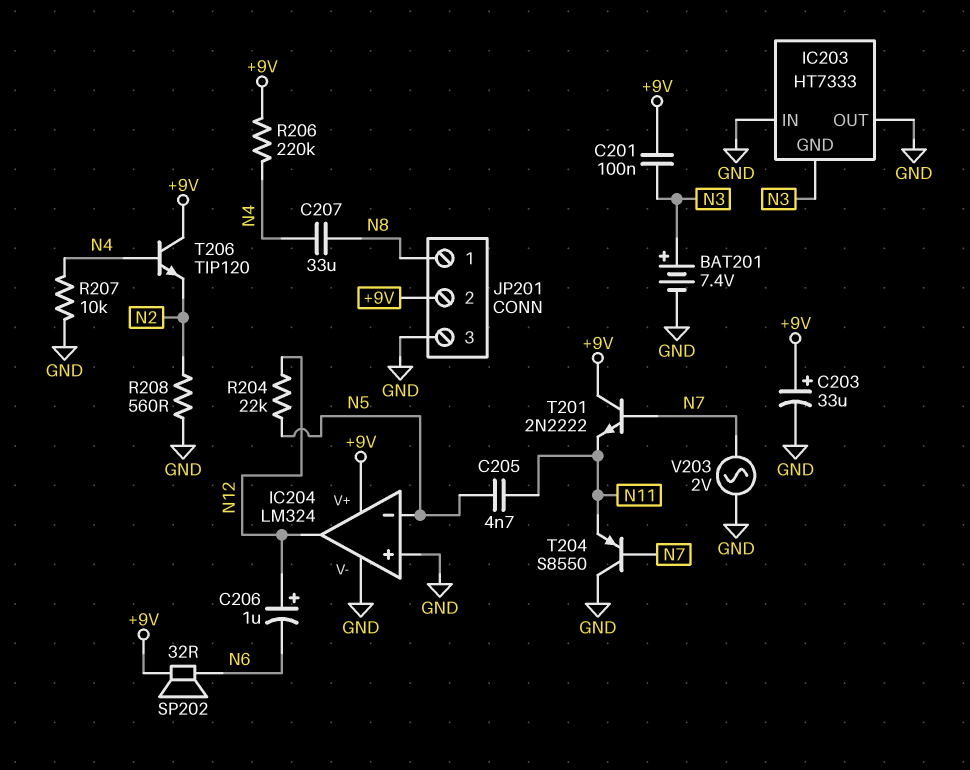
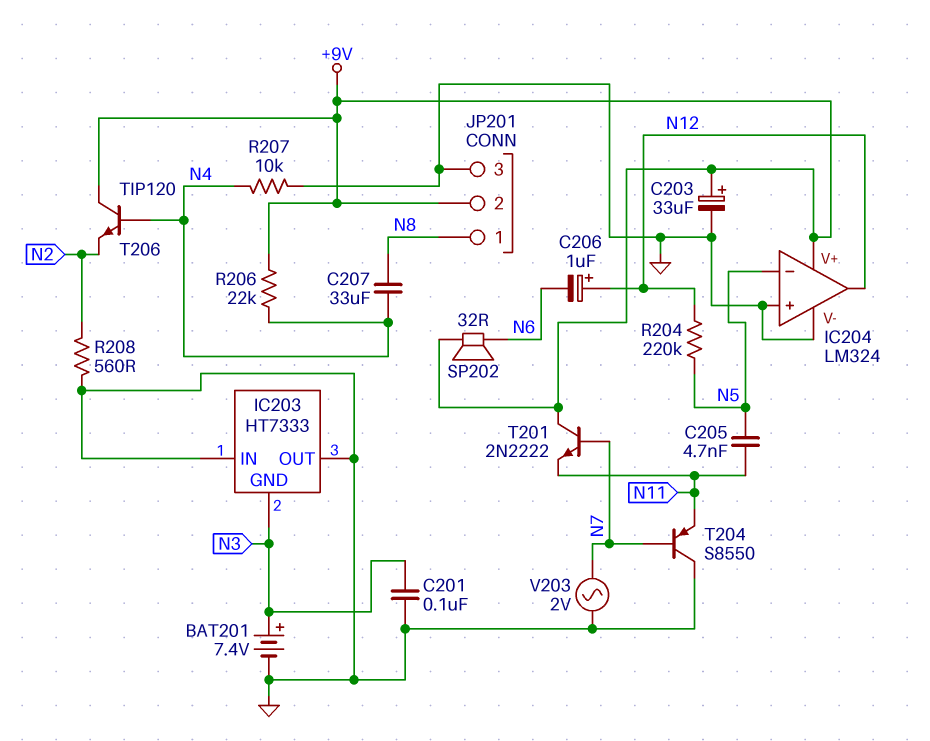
C201: 100nF (+9V, N3) -> 100nF (GND, N3)
R204: 22k (N5, N12) -> 220k (N5, N12)
R206: 220k (+9V, N4) -> 22k (+9V, N4)

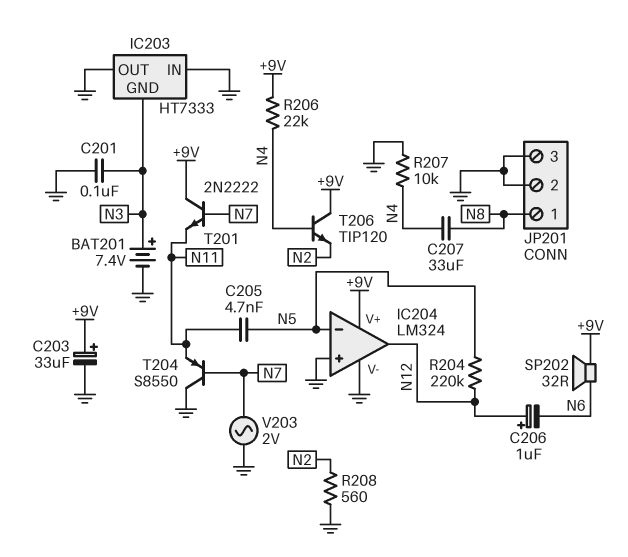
JP201 pin 2: +9V -> GND

